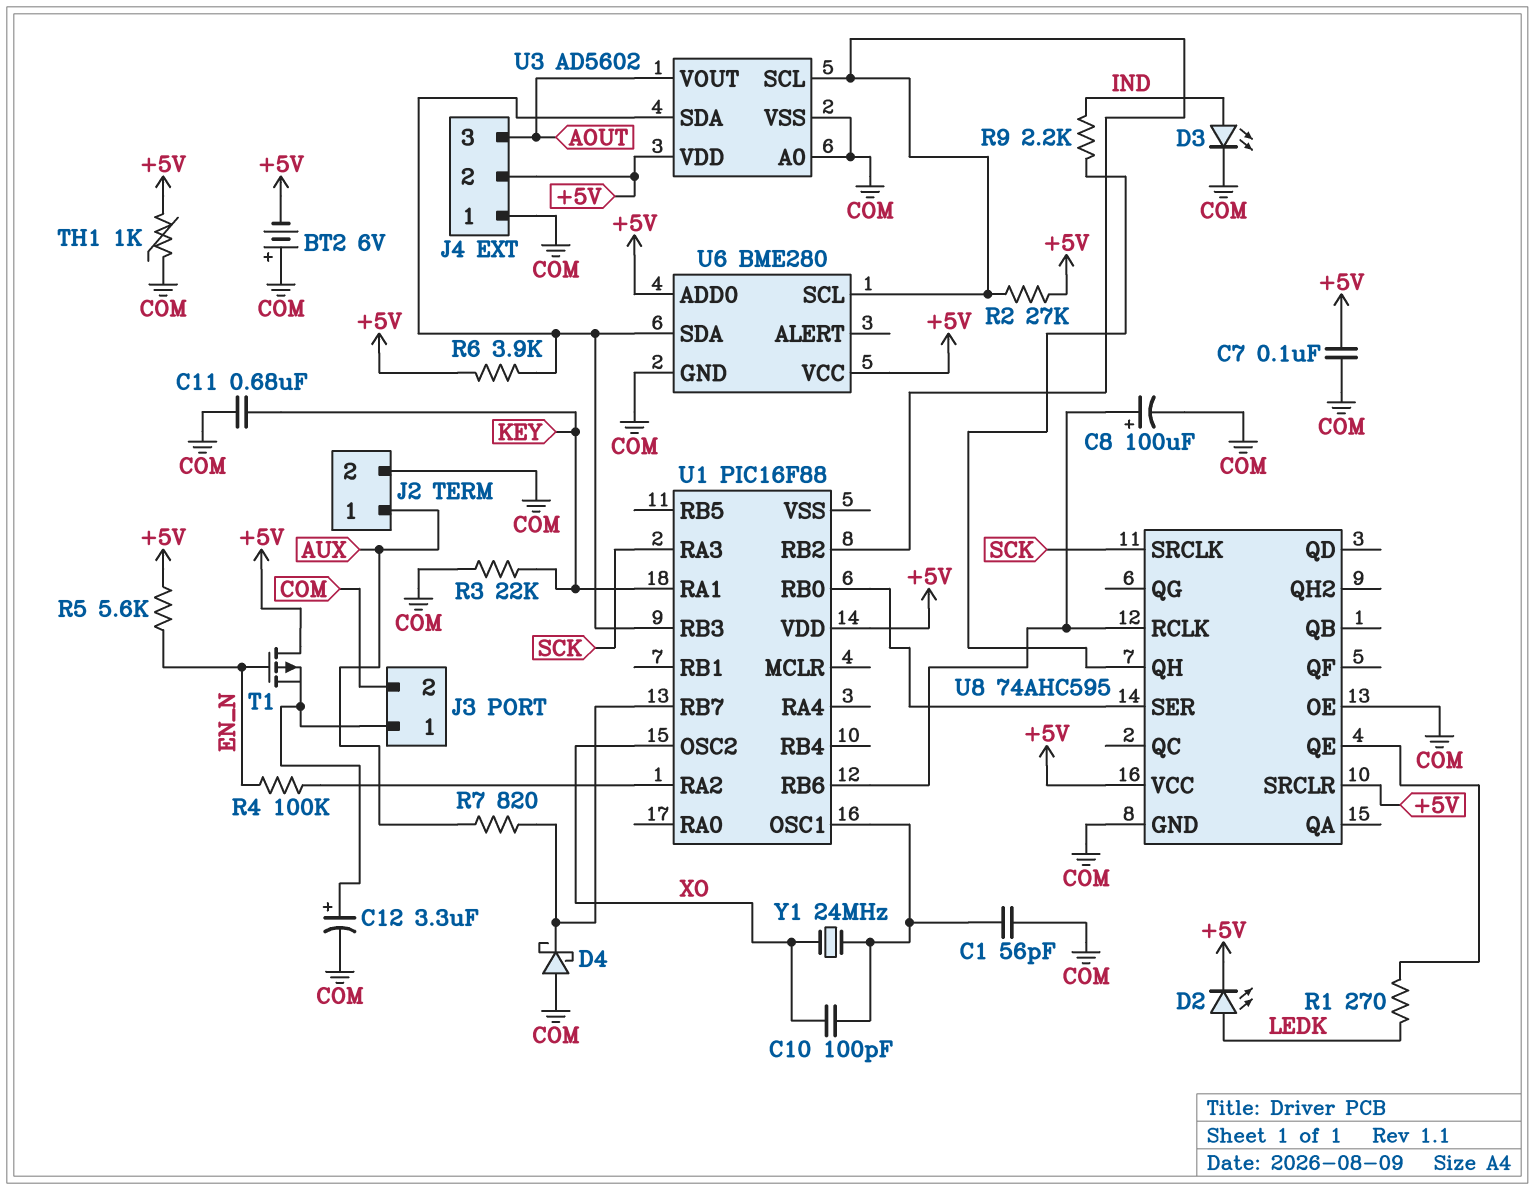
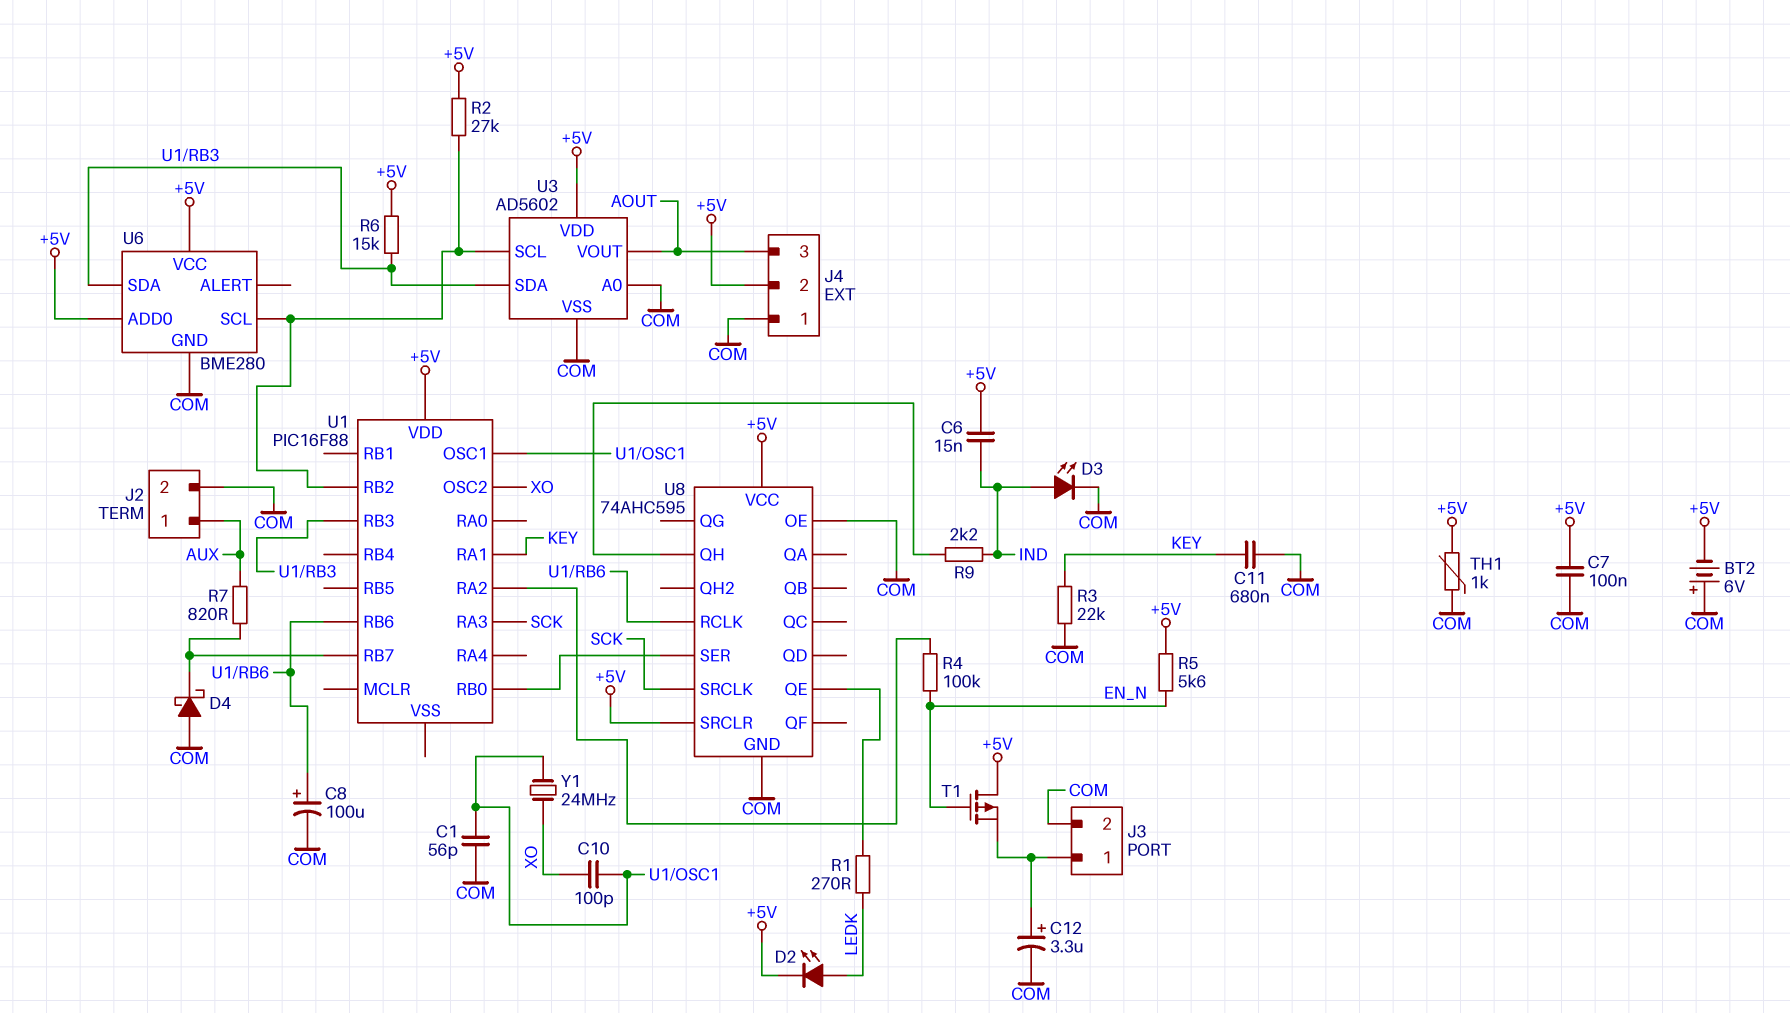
C6: none -> 15nF (+5V, IND)
R6: 3.9k (+5V, U1/RB3) -> 15k (+5V, U1/RB3)

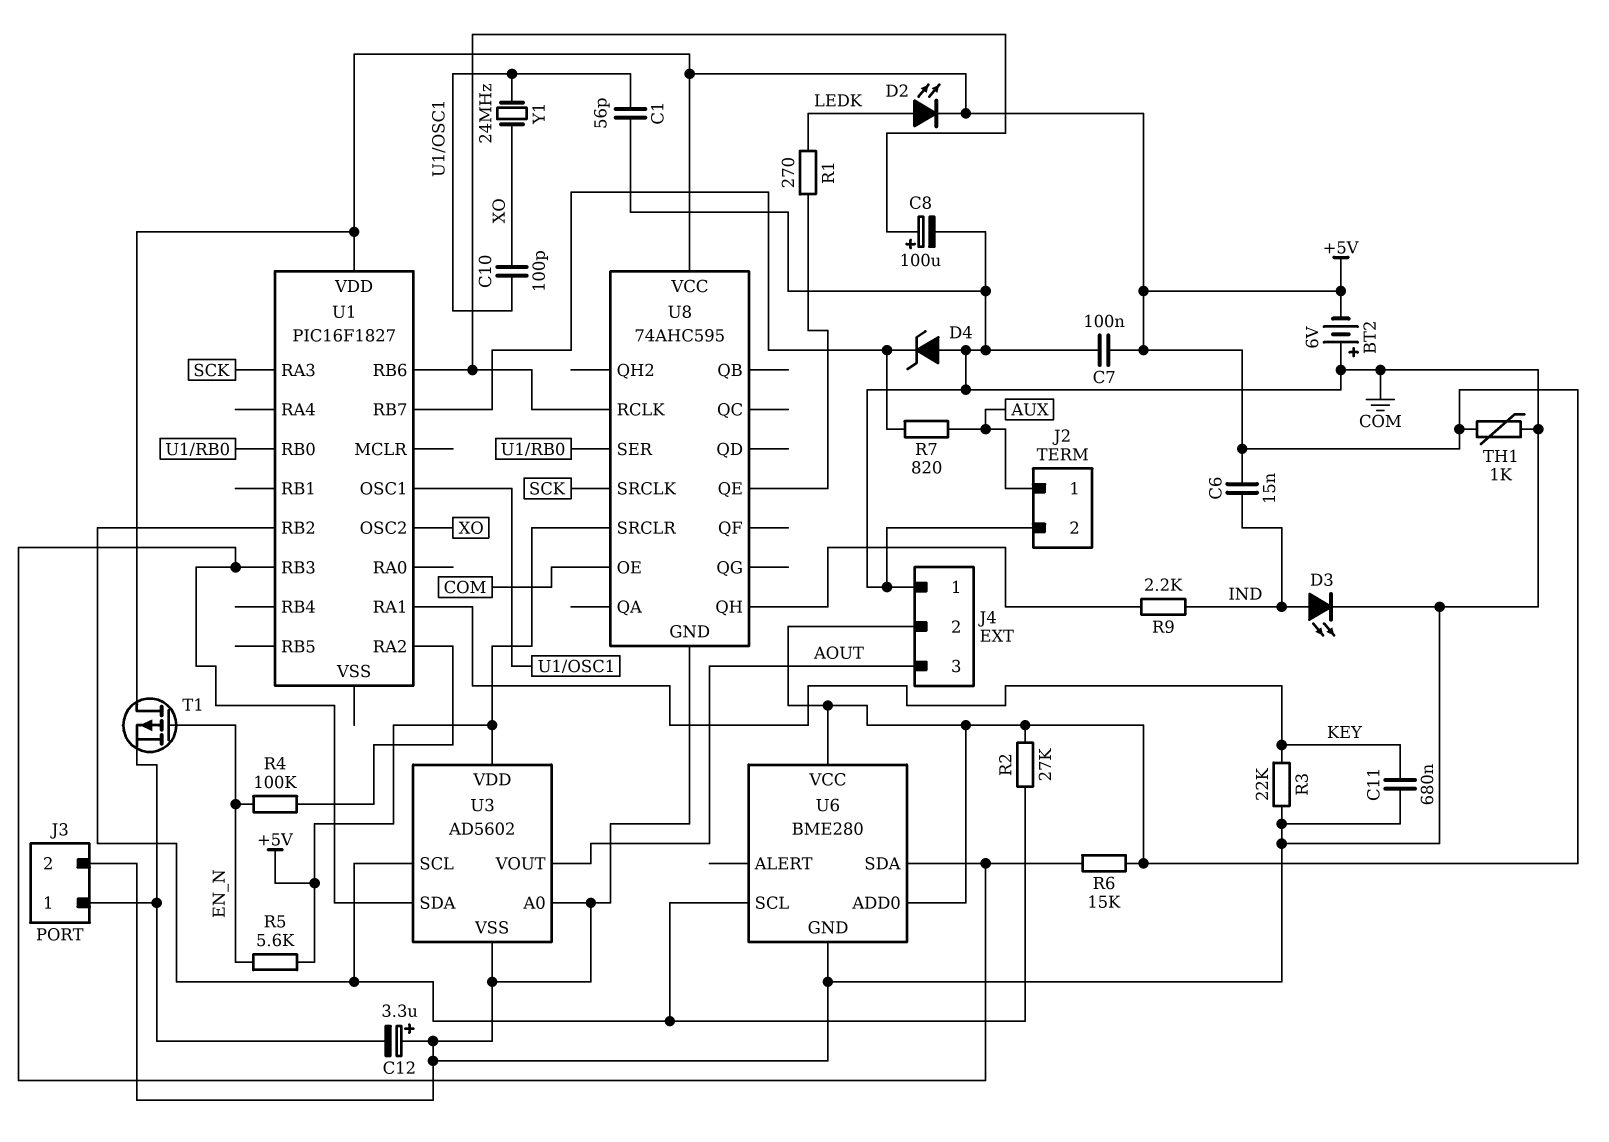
C12: 3.3uF (plus J3/1, minus COM) -> 3.3uF (plus COM, minus J3/1)
D4: schottky (A COM, K U1/RB7) -> zener (A COM, K U1/RB7)
U1: PIC16F88 -> PIC16F1827

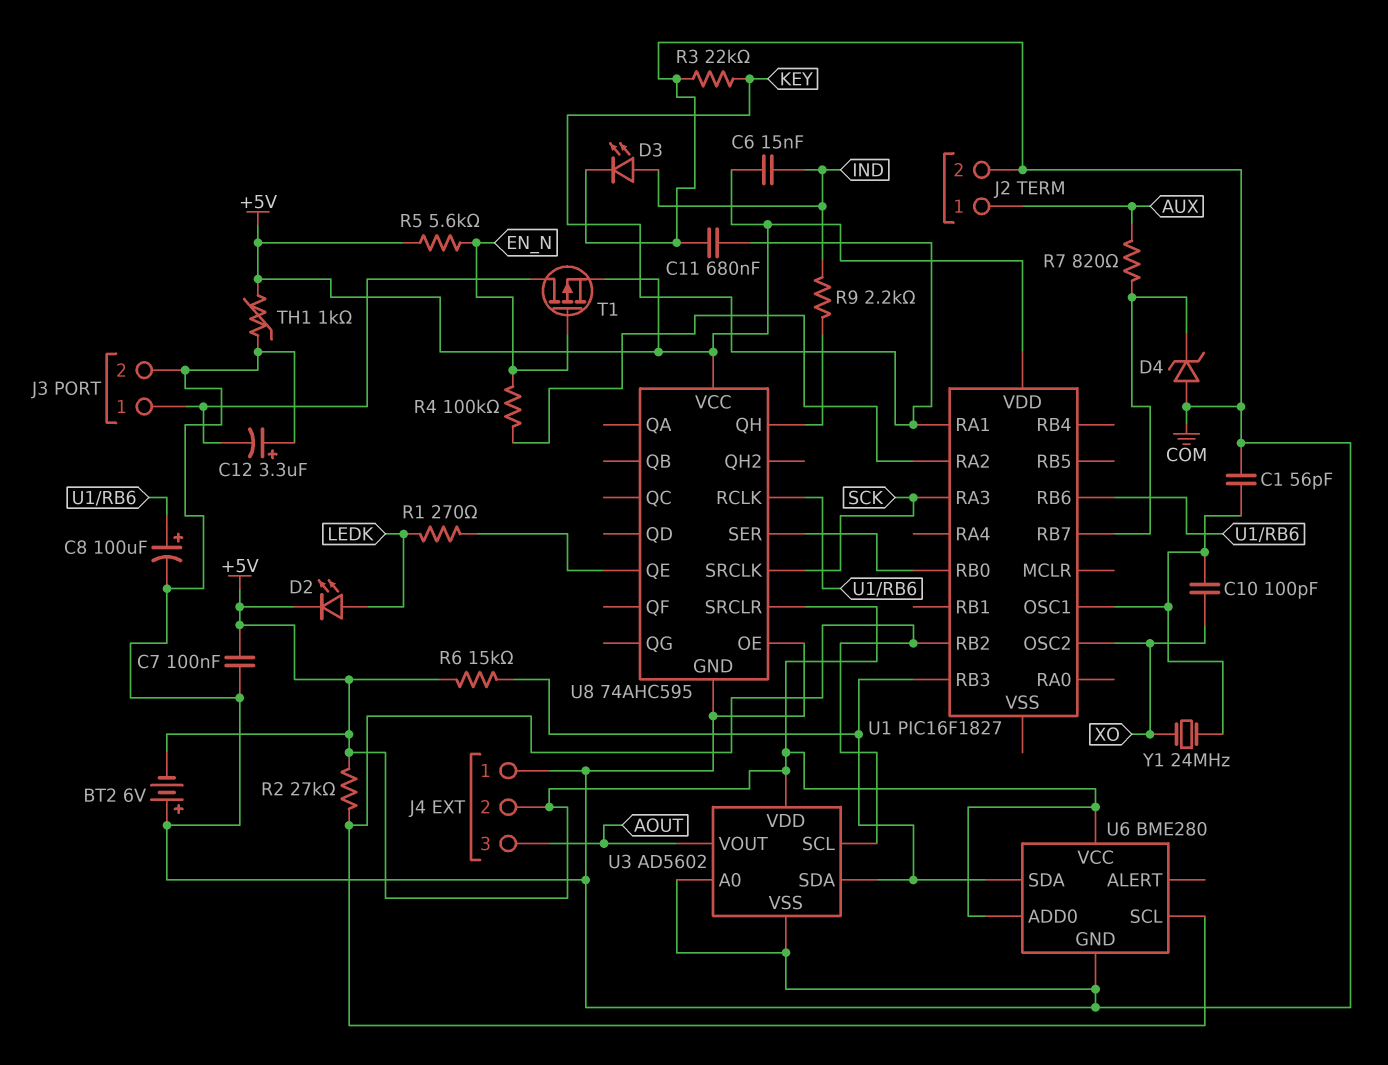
T1: PMOS (G EN_N, D +5V, S J3/1) -> PMOS (G EN_N, D J3/1, S +5V)

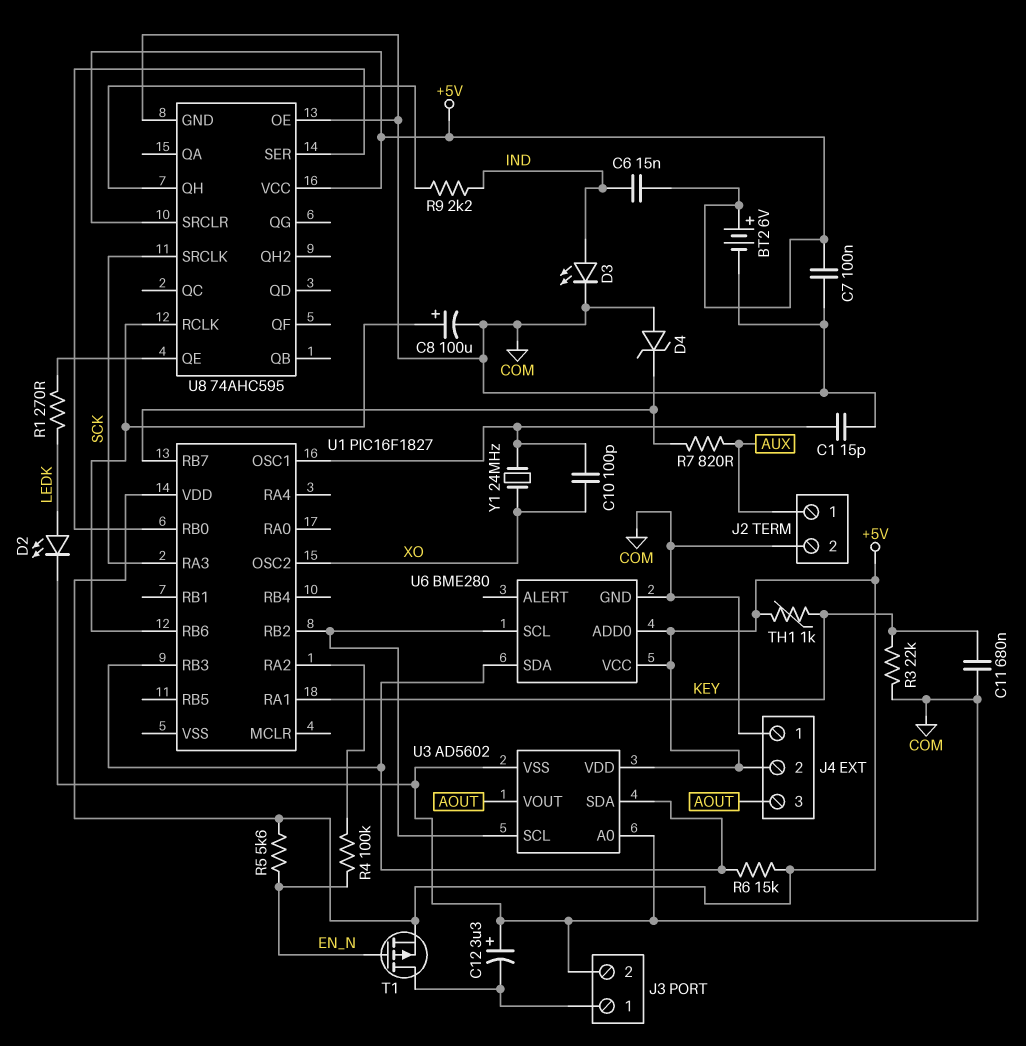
BT2: 6V (plus COM, minus +5V) -> 6V (plus +5V, minus COM)
C1: 56pF (COM, U1/OSC1) -> 15pF (COM, U1/OSC1)
D2: LED (A LEDK, K +5V) -> LED (A LEDK, K COM)
R2: 27k (+5V, U1/RB2) -> none
TH1: 1k (+5V, COM) -> 1k (+5V, KEY)

